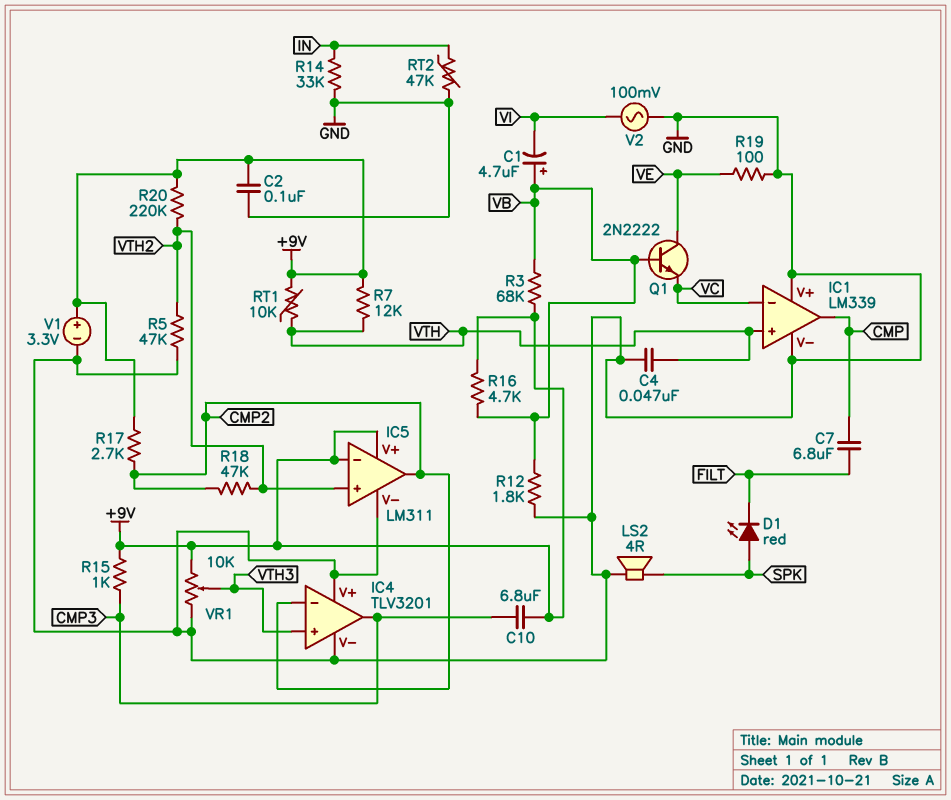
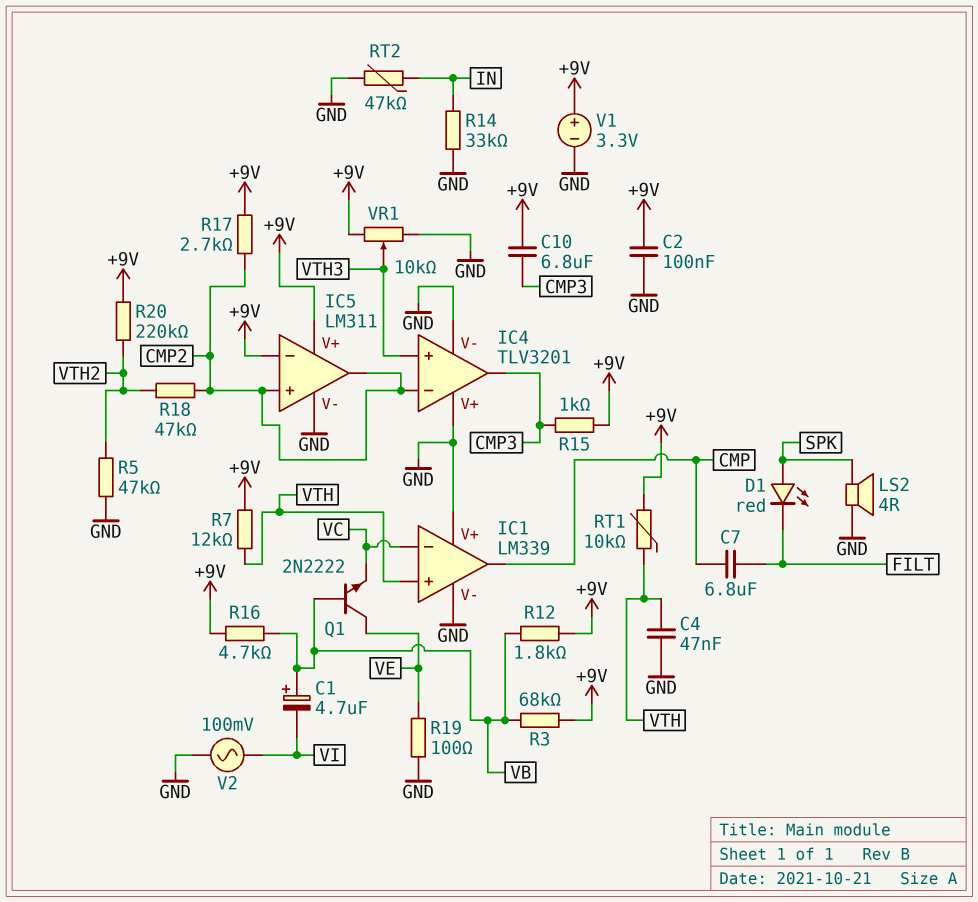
IC5 pin in+: VTH2 -> CMP2
R12: 1.8k (GND, VB) -> 1.8k (+9V, VB)

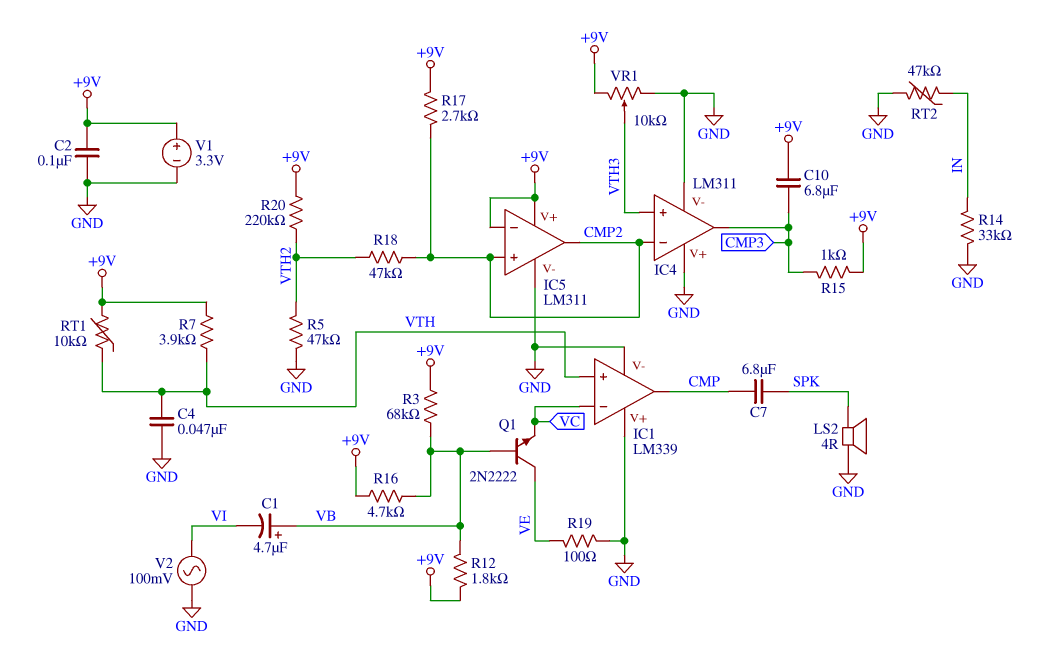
C7: 6.8uF (CMP, FILT) -> 6.8uF (CMP, SPK)
D1: LED red (A SPK, K FILT) -> none
IC4: TLV3201 -> LM311
R7: 12k (+9V, VTH) -> 3.9k (+9V, VTH)

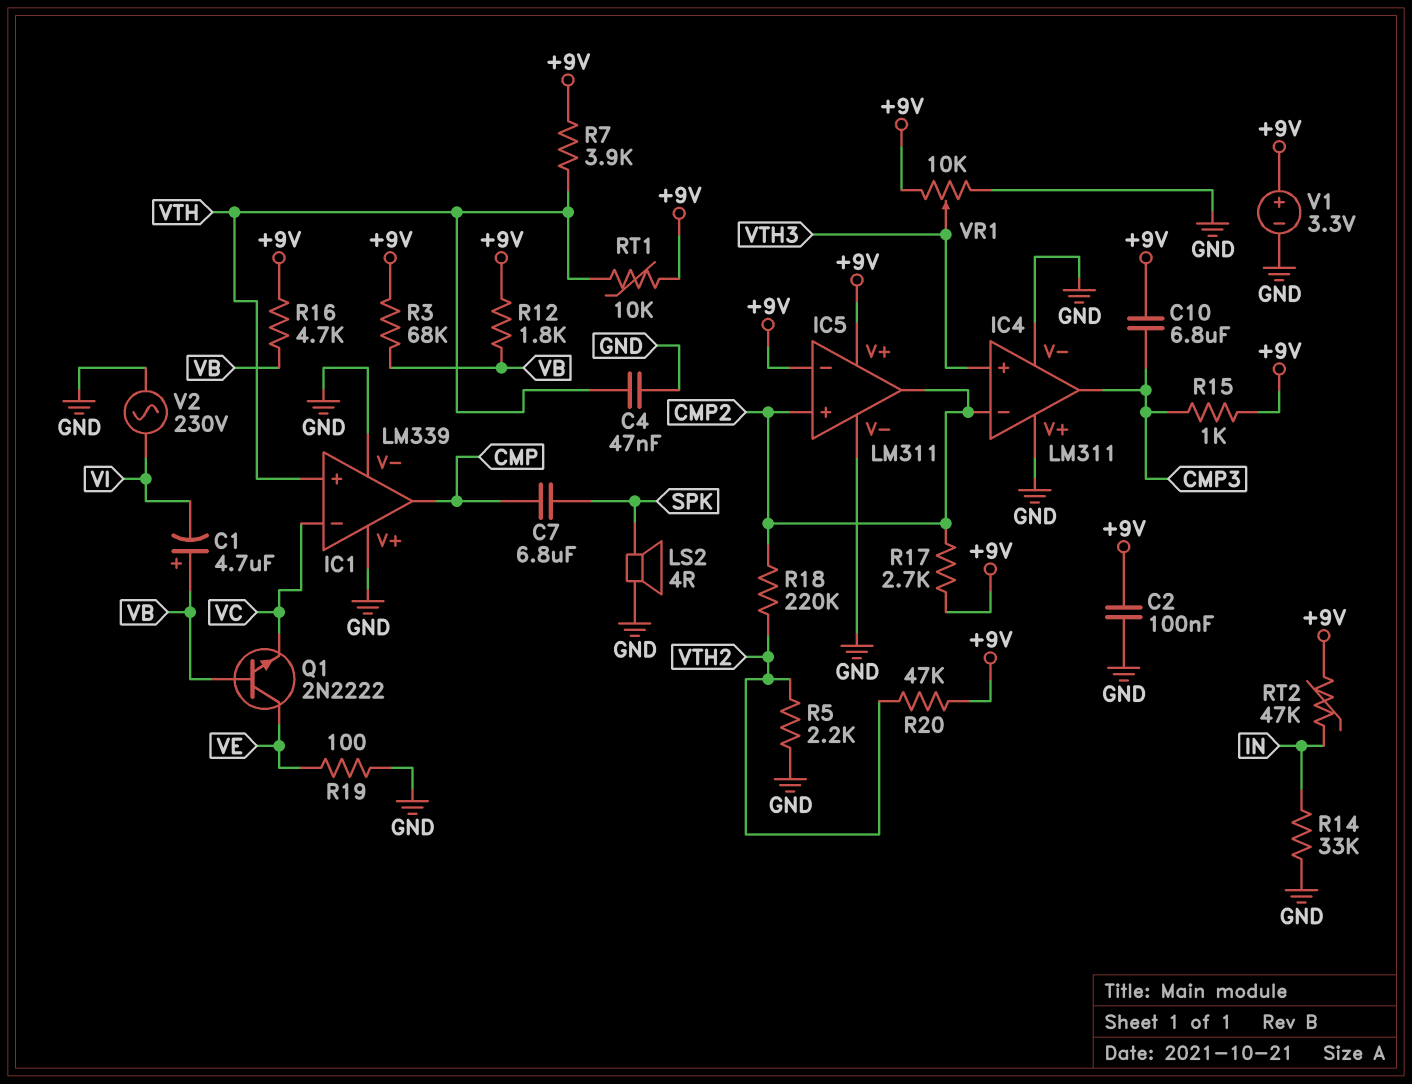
R5: 47k (GND, VTH2) -> 2.2k (GND, VTH2)
R18: 47k (CMP2, VTH2) -> 220k (CMP2, VTH2)
R20: 220k (+9V, VTH2) -> 47k (+9V, VTH2)
RT2: 47k (GND, IN) -> 47k (+9V, IN)
V2: AC 100mV (GND, VI) -> AC 230V (GND, VI)

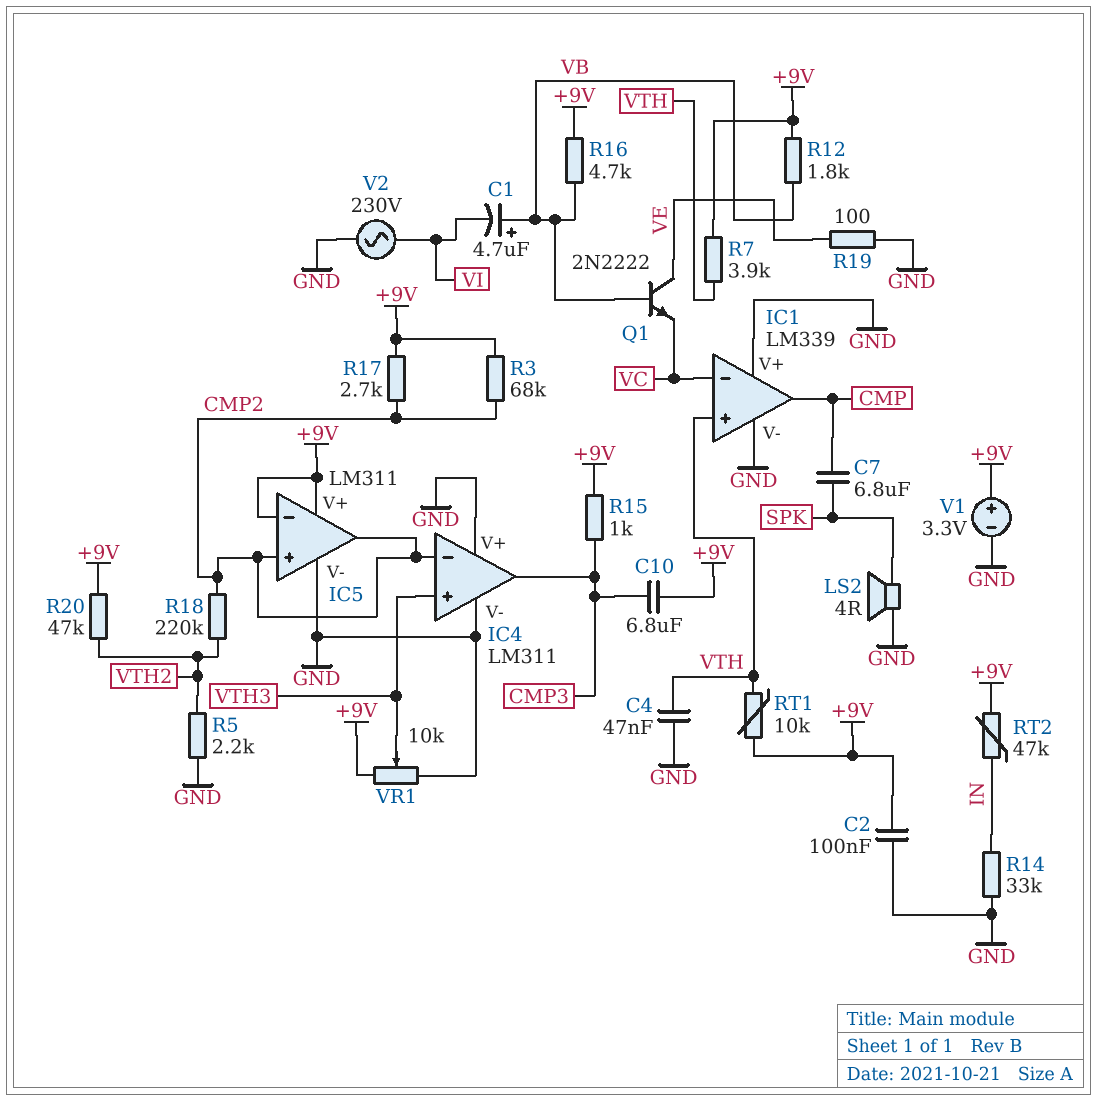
R3: 68k (+9V, VB) -> 68k (+9V, CMP2)

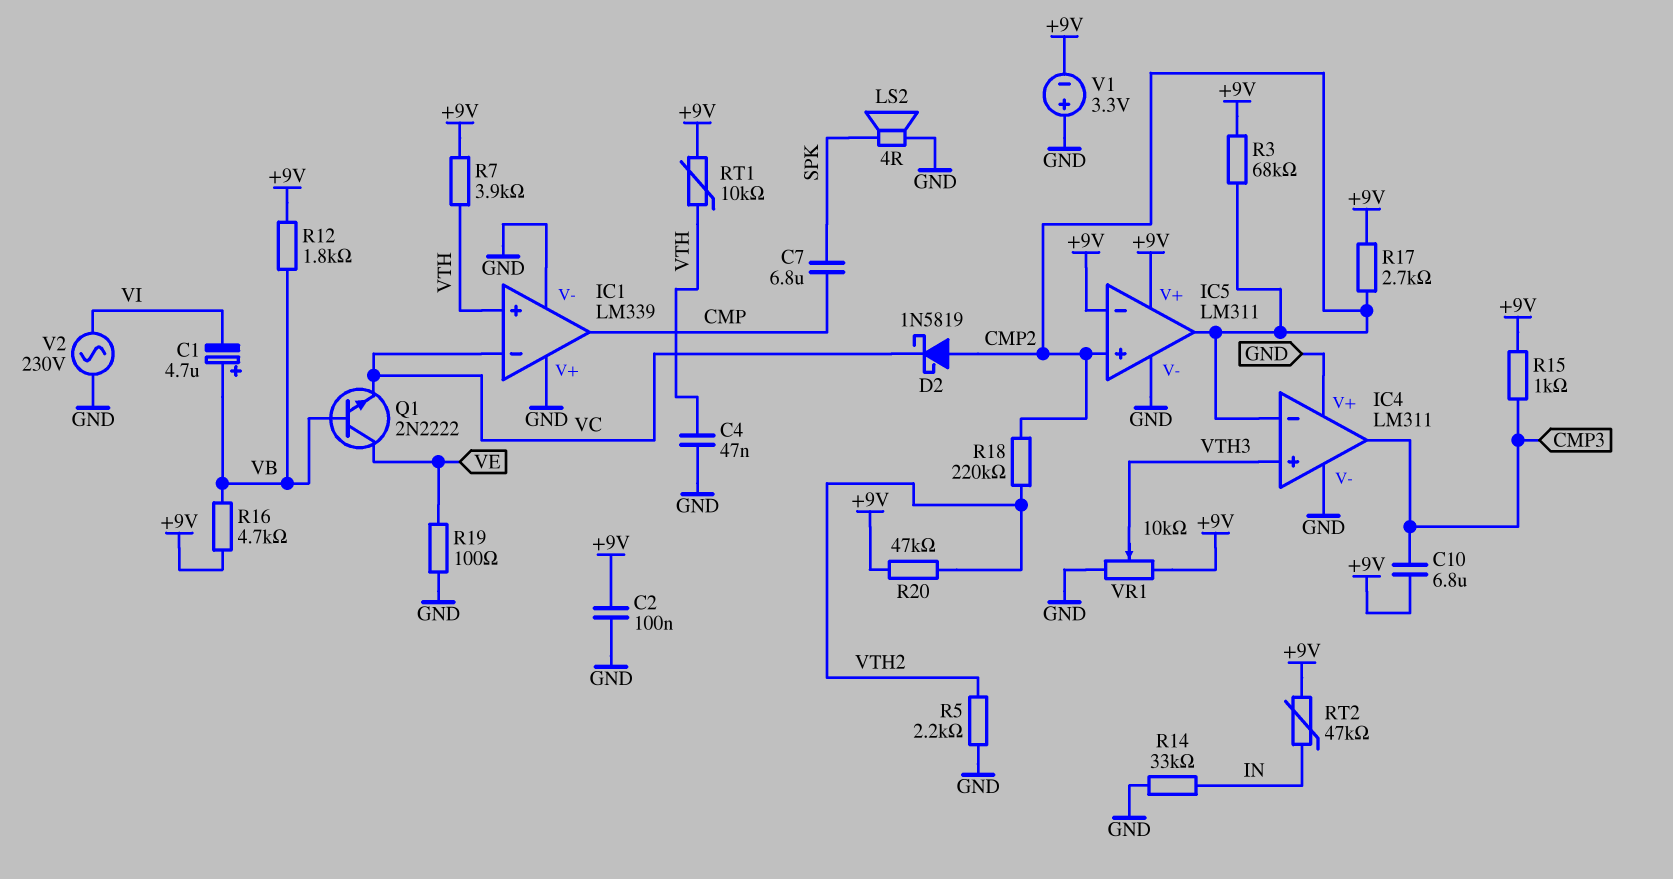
D2: none -> schottky 1N5819 (A CMP2, K VC)
V1: 3.3V (plus +9V, minus GND) -> 3.3V (plus GND, minus +9V)

